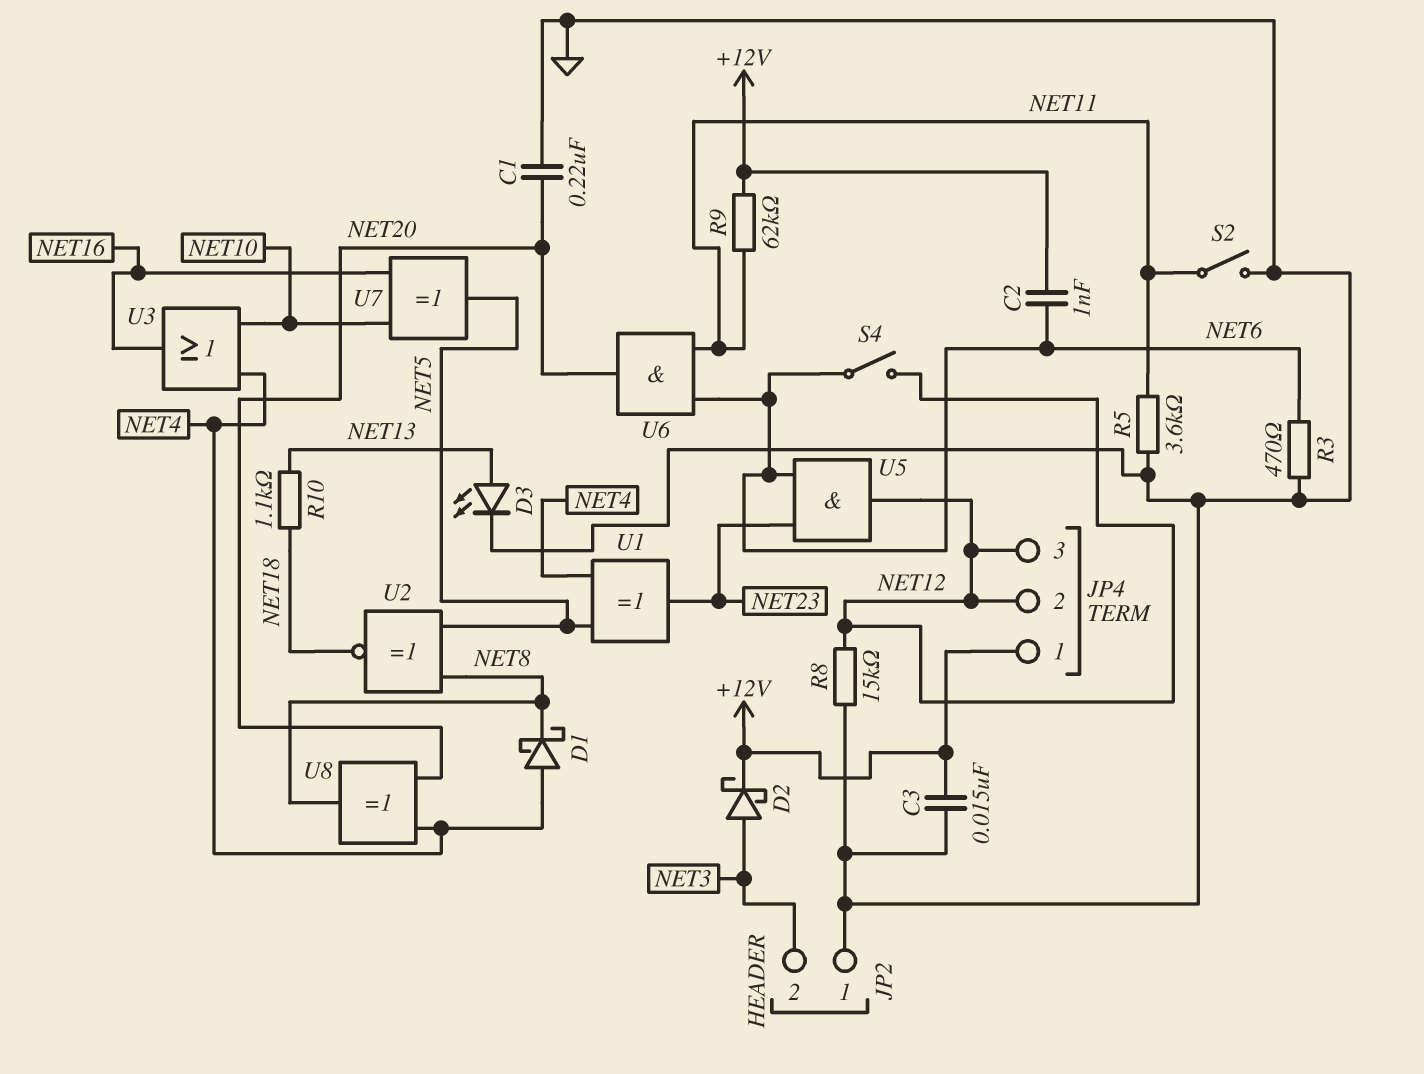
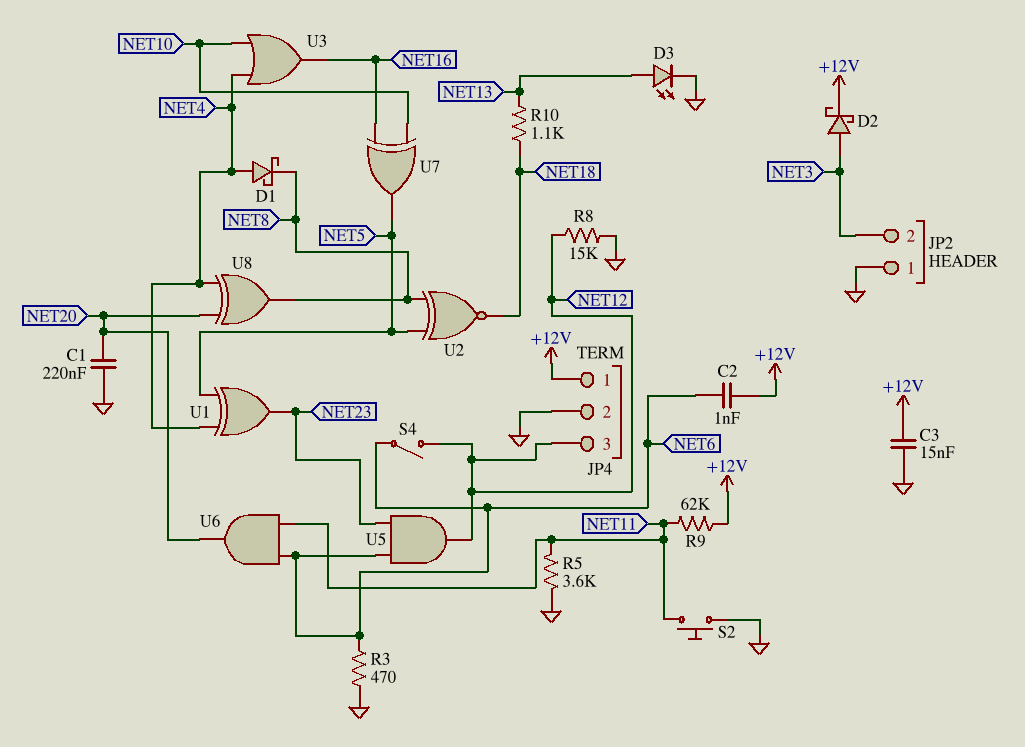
JP4 pin 2: NET12 -> GND
S2: switch (GND, NET11) -> button (GND, NET11)

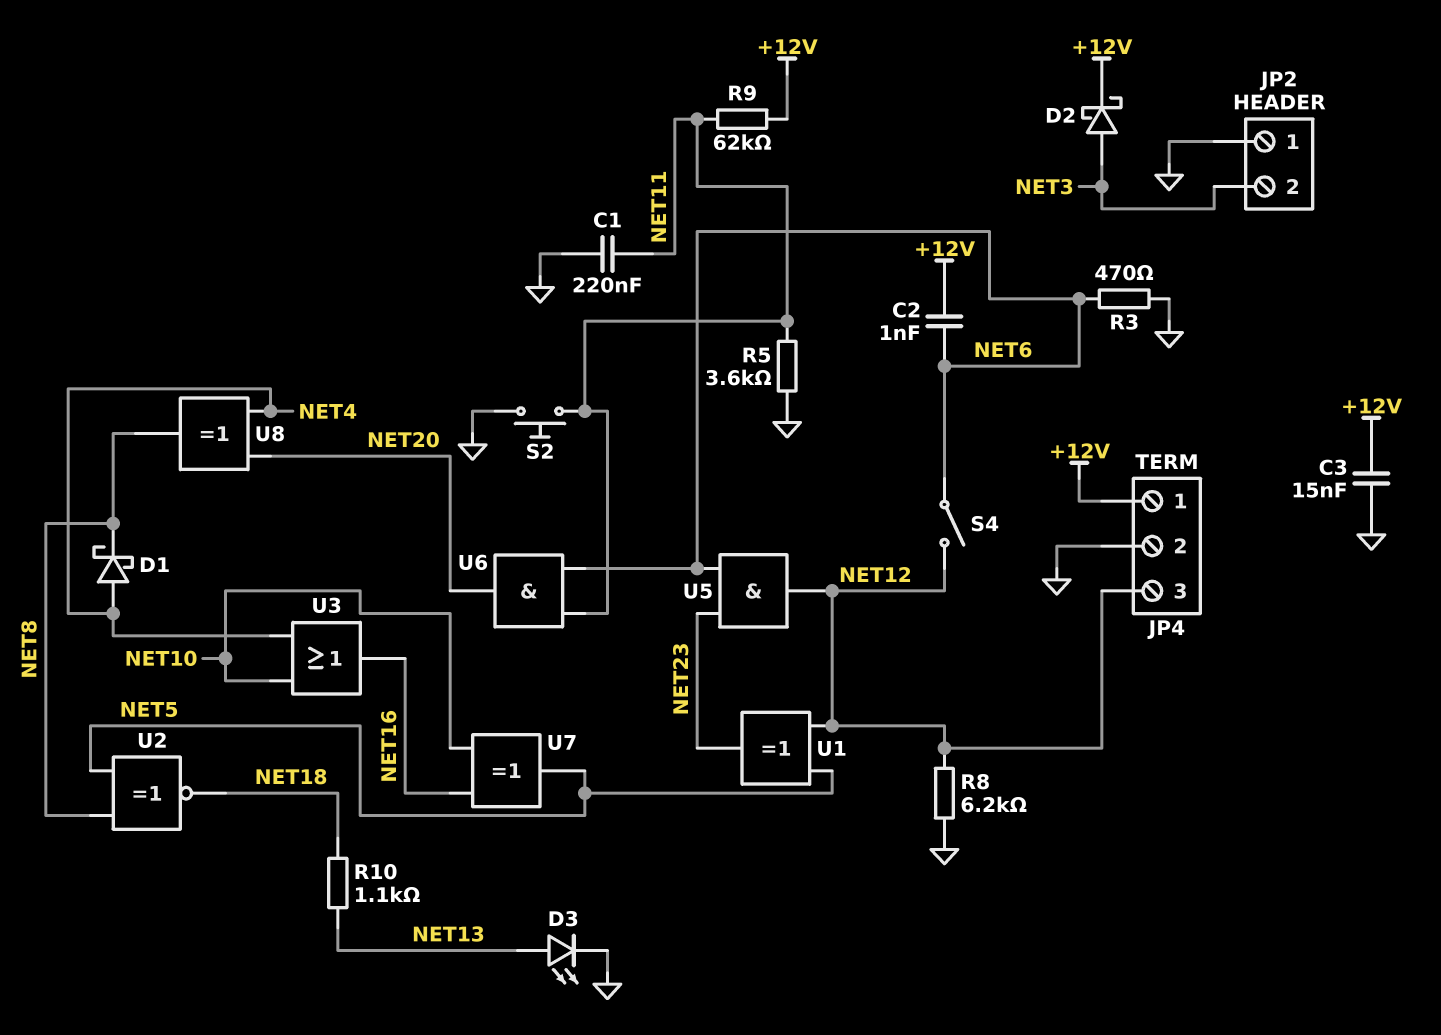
C1: 220nF (GND, NET20) -> 220nF (GND, NET11)
R8: 15k (GND, NET12) -> 6.2k (GND, NET12)
U1: XOR (in NET4, in NET5, out NET23) -> XOR (in NET5, in NET12, out NET23)

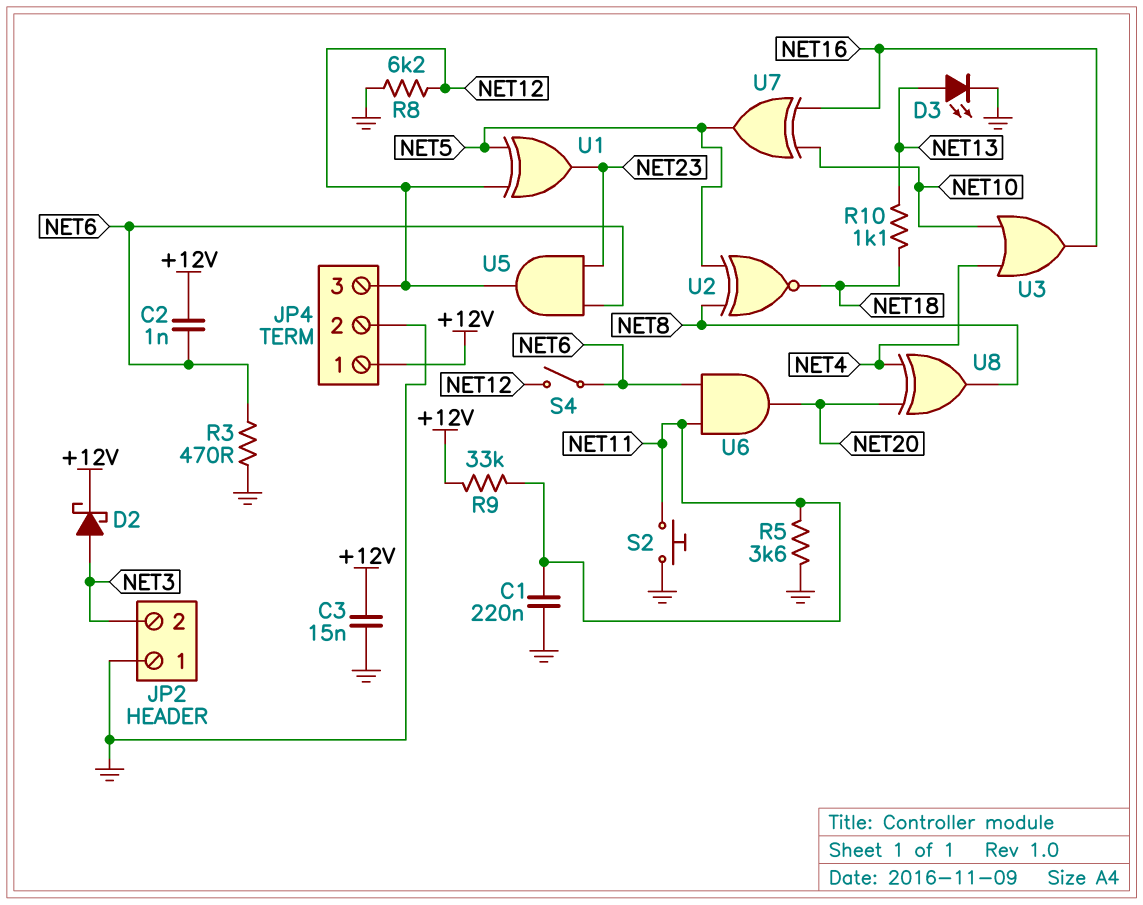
D1: schottky (A NET4, K NET8) -> none
R9: 62k (+12V, NET11) -> 33k (+12V, NET11)

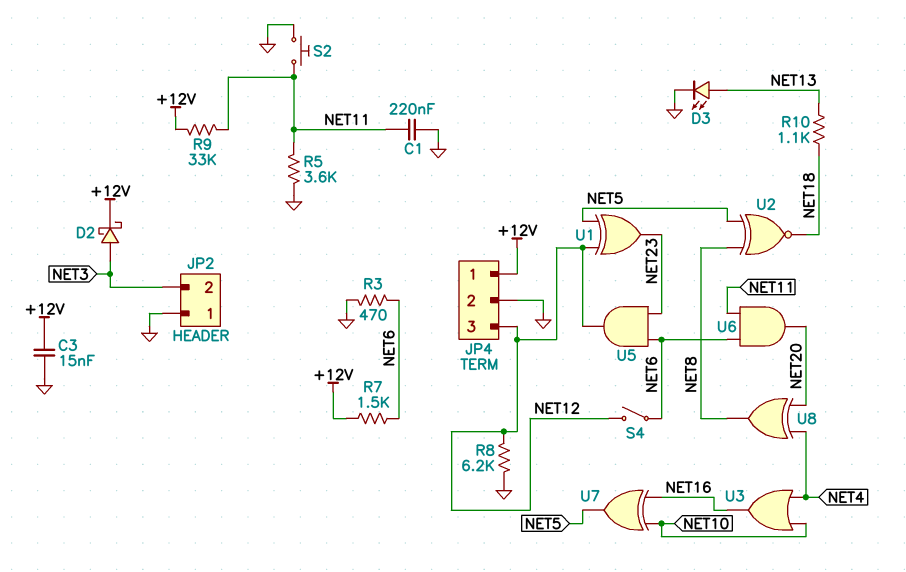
C2: 1nF (+12V, NET6) -> none
R7: none -> 1.5k (+12V, NET6)

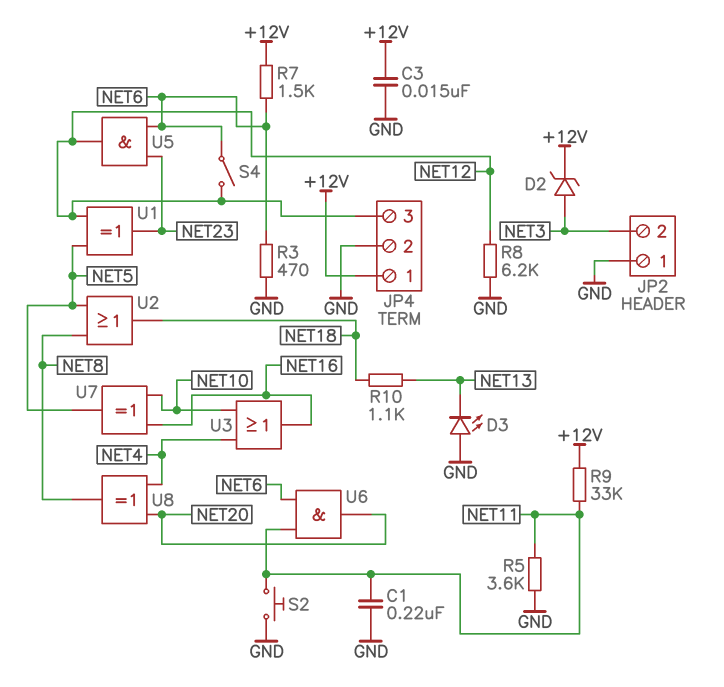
D2: schottky (A NET3, K +12V) -> zener (A NET3, K +12V)
D3: LED (A NET13, K GND) -> LED (A GND, K NET13)
U2: XNOR (in NET5, in NET8, out NET18) -> OR (in NET5, in NET8, out NET18)

